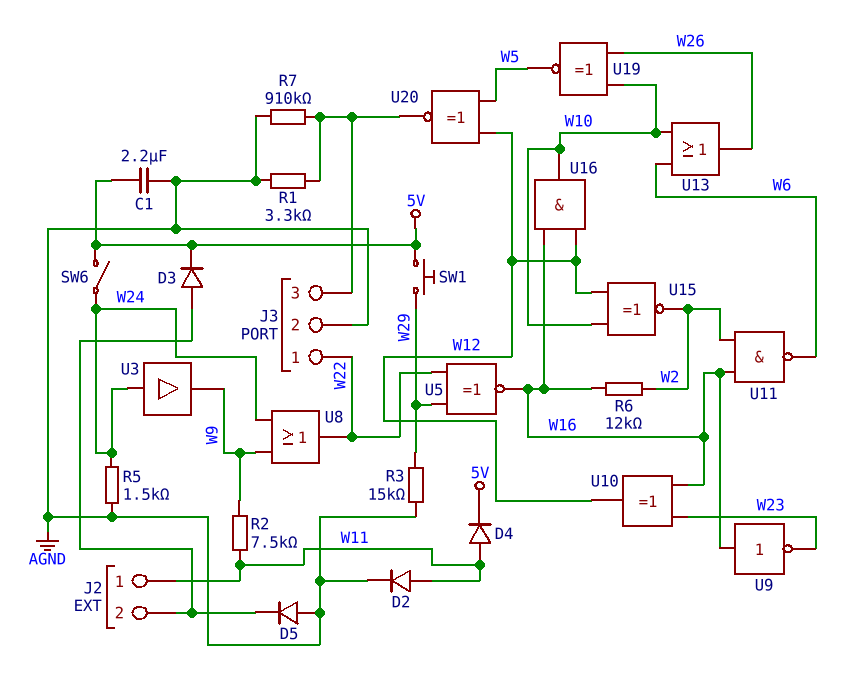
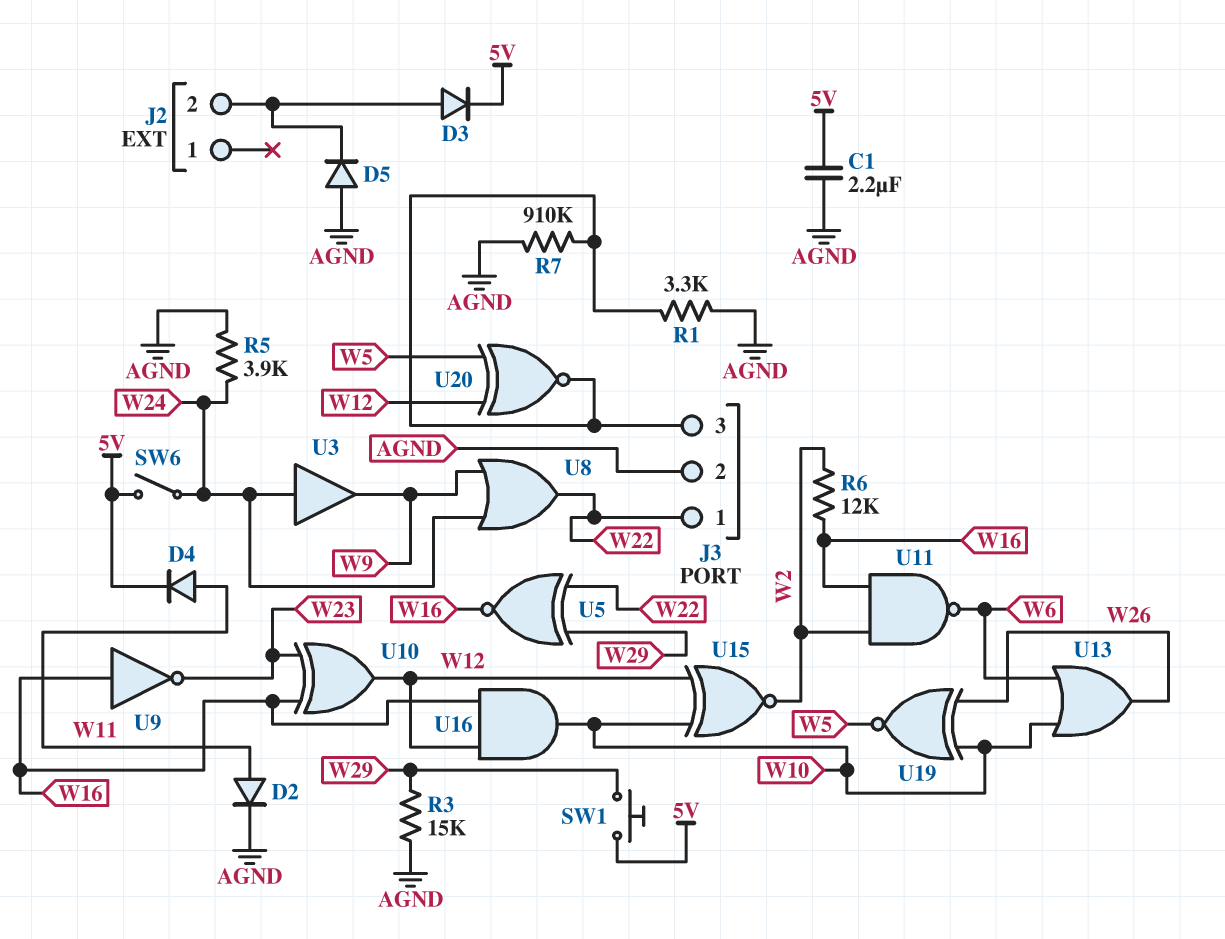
J2 pin 1: W11 -> none
R2: 7.5k (W9, W11) -> none
R5: 1.5k (AGND, W24) -> 3.9k (AGND, W24)

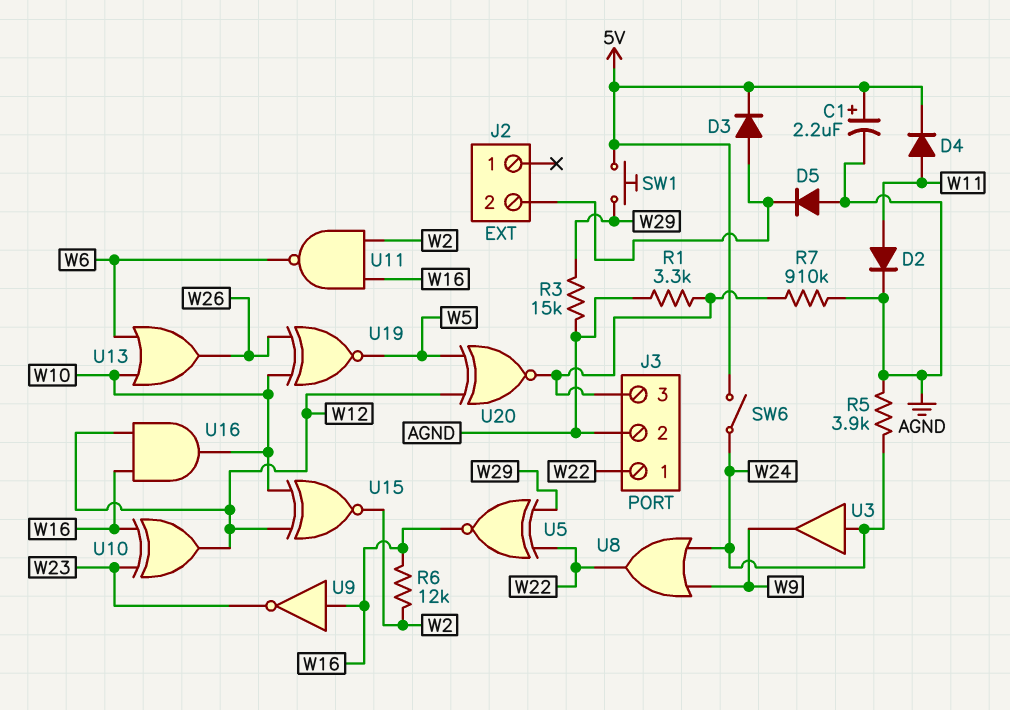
C1: 2.2uF (5V, AGND) -> 2.2uF (plus 5V, minus AGND)

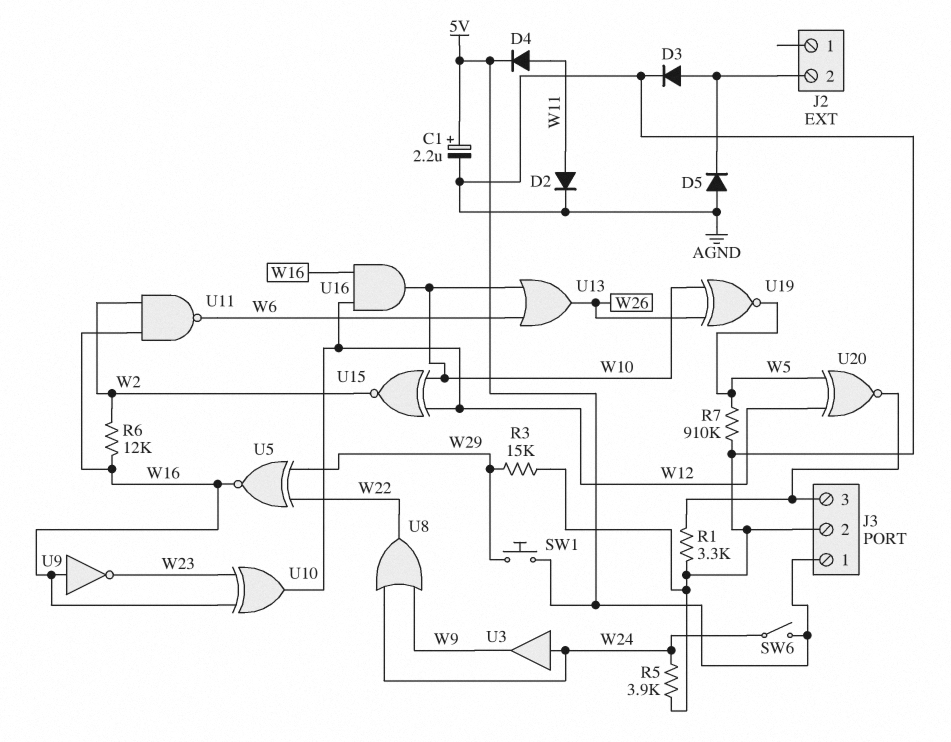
D3: diode (A J2/2, K 5V) -> diode (A J2/2, K AGND)
J3 pin 1: W22 -> 5V
R7: 910k (AGND, J3/3) -> 910k (AGND, W5)

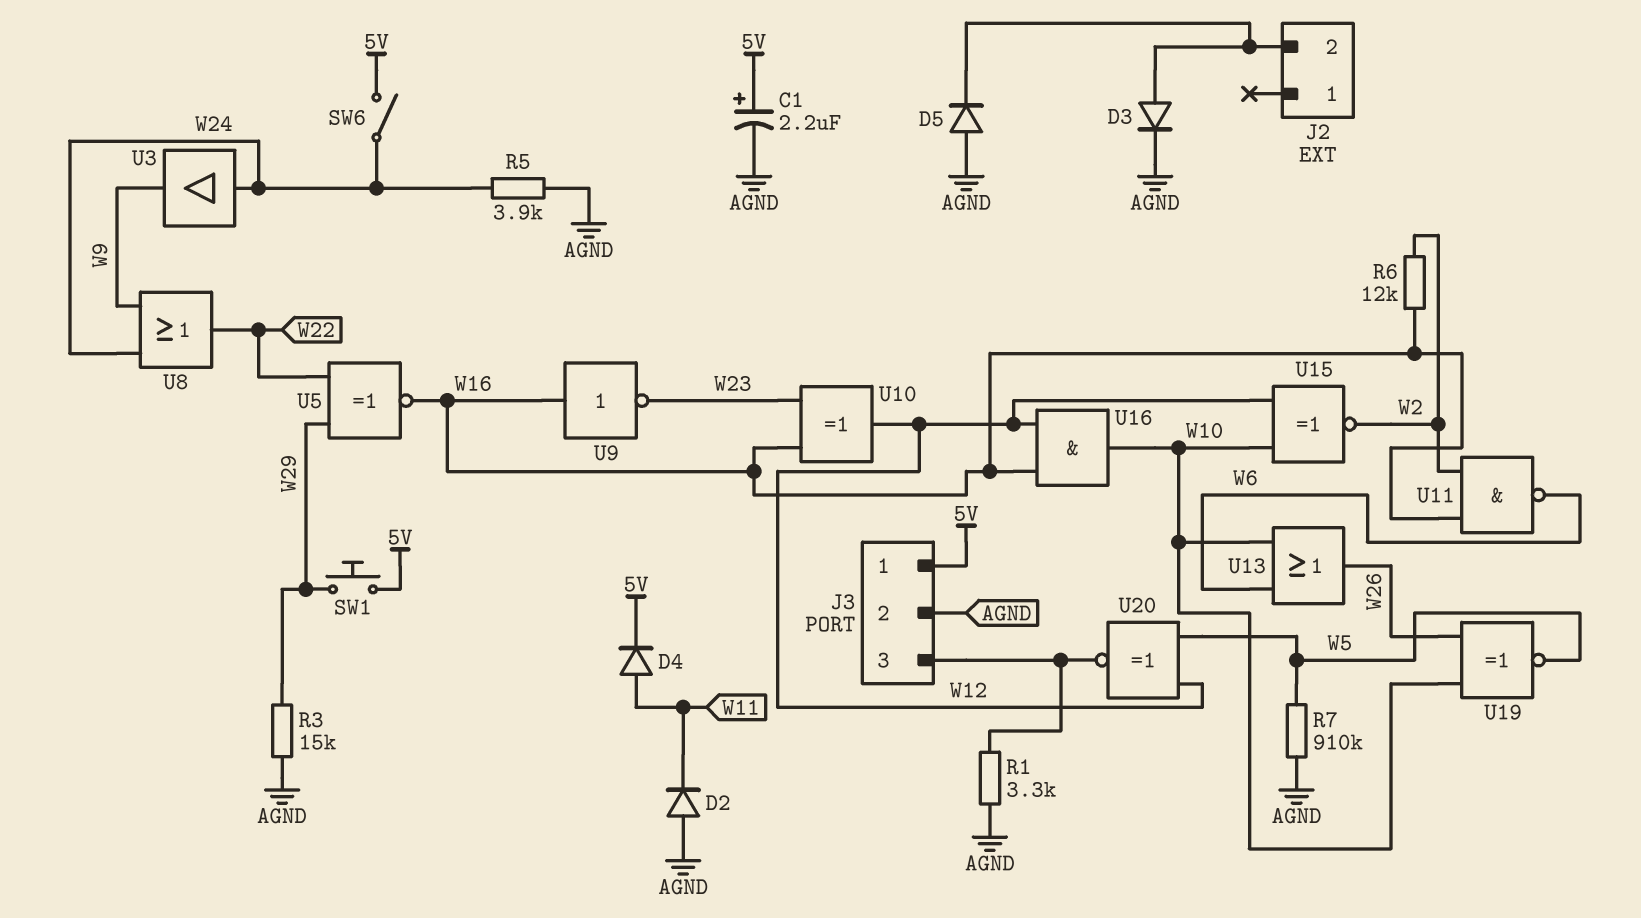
D2: diode (A W11, K AGND) -> diode (A AGND, K W11)

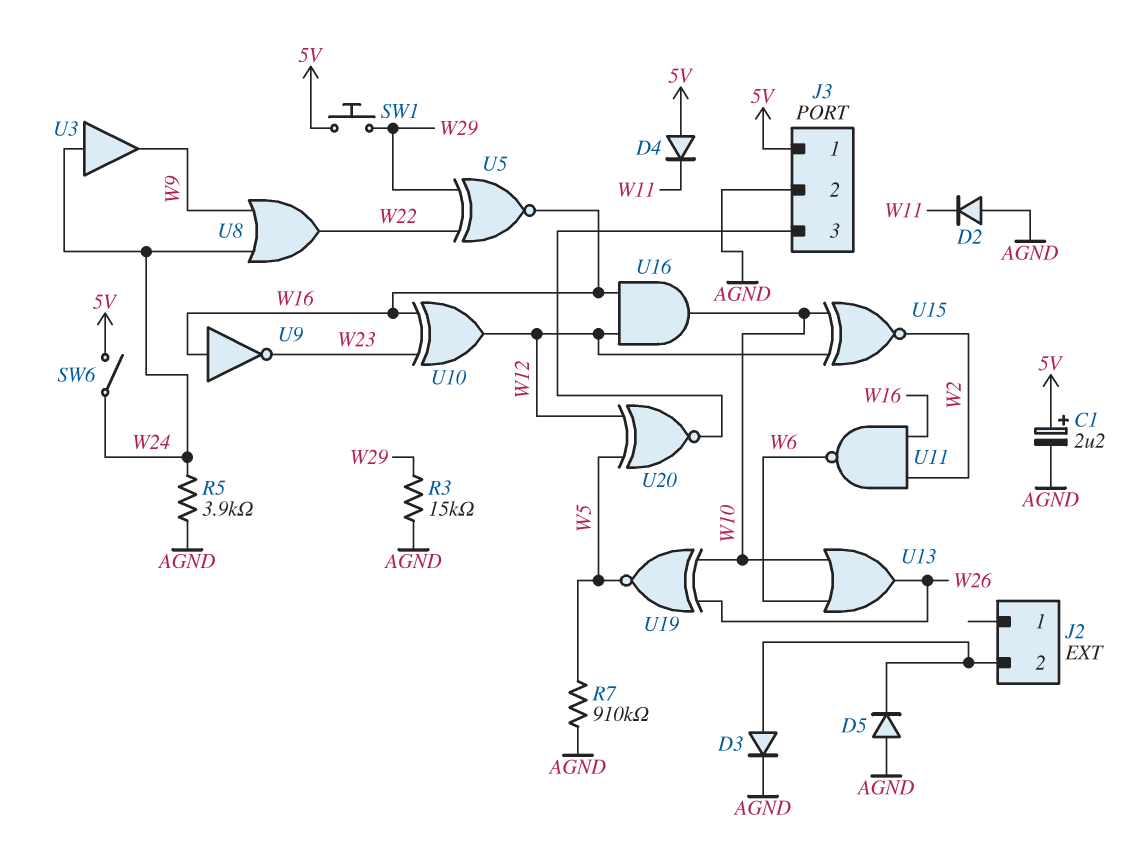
D4: diode (A W11, K 5V) -> diode (A 5V, K W11)
R1: 3.3k (AGND, J3/3) -> none
R6: 12k (W2, W16) -> none

